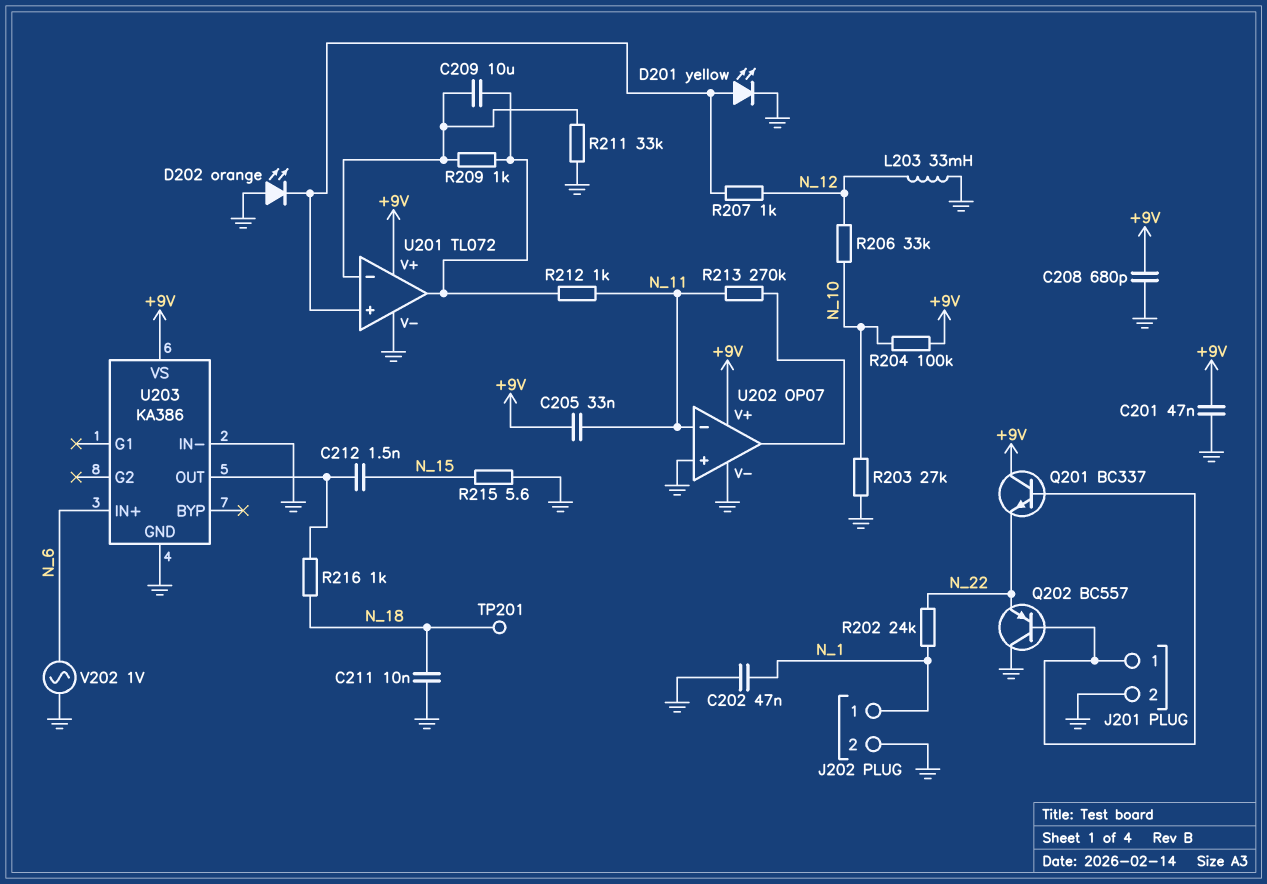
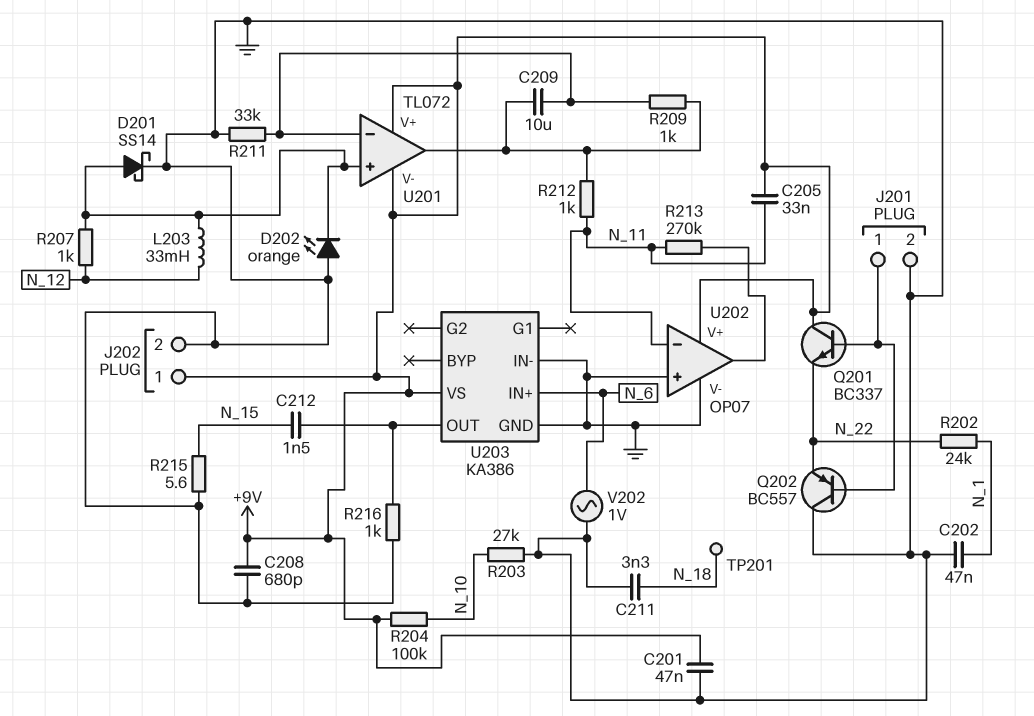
C211: 10nF (GND, N_18) -> 3.3nF (GND, N_18)
D201: LED yellow (A U201/in+, K GND) -> schottky SS14 (A U201/in+, K GND)
J202 pin 1: N_1 -> +9V
L203: 33mH (GND, N_12) -> 33mH (N_12, U201/in+)
R206: 33k (N_10, N_12) -> none
R216: 1k (N_18, U203/OUT) -> 1k (GND, U203/OUT)
U201 pin V-: GND -> +9V

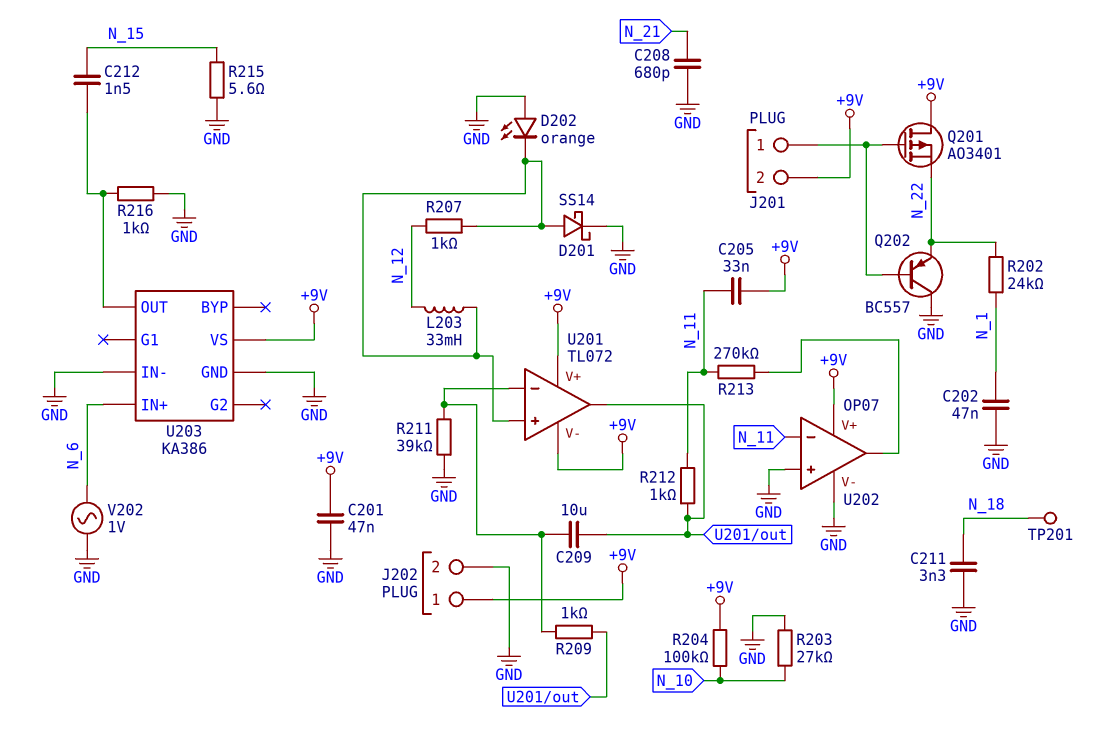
C208: 680pF (+9V, GND) -> 680pF (GND, N_21)
J201 pin 2: GND -> +9V
Q201: NPN BC337 (B J201/1, C +9V, E N_22) -> PMOS AO3401 (G J201/1, D +9V, S N_22)
R211: 33k (GND, U201/in-) -> 39k (GND, U201/in-)

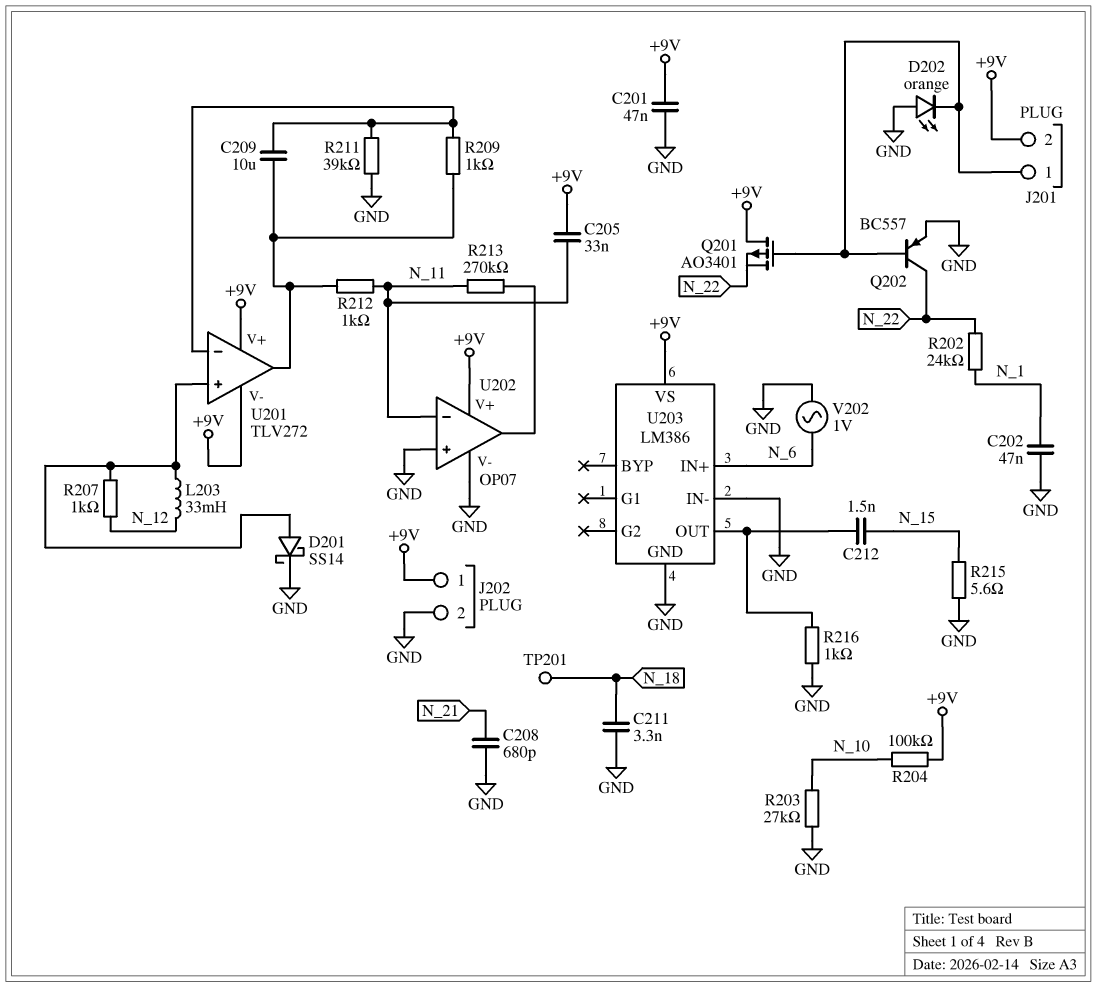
D202: LED orange (A GND, K U201/in+) -> LED orange (A GND, K J201/1)
Q202: PNP BC557 (B J201/1, C GND, E N_22) -> PNP BC557 (B J201/1, C N_22, E GND)
U201: TL072 -> TLV272
U203: KA386 -> LM386

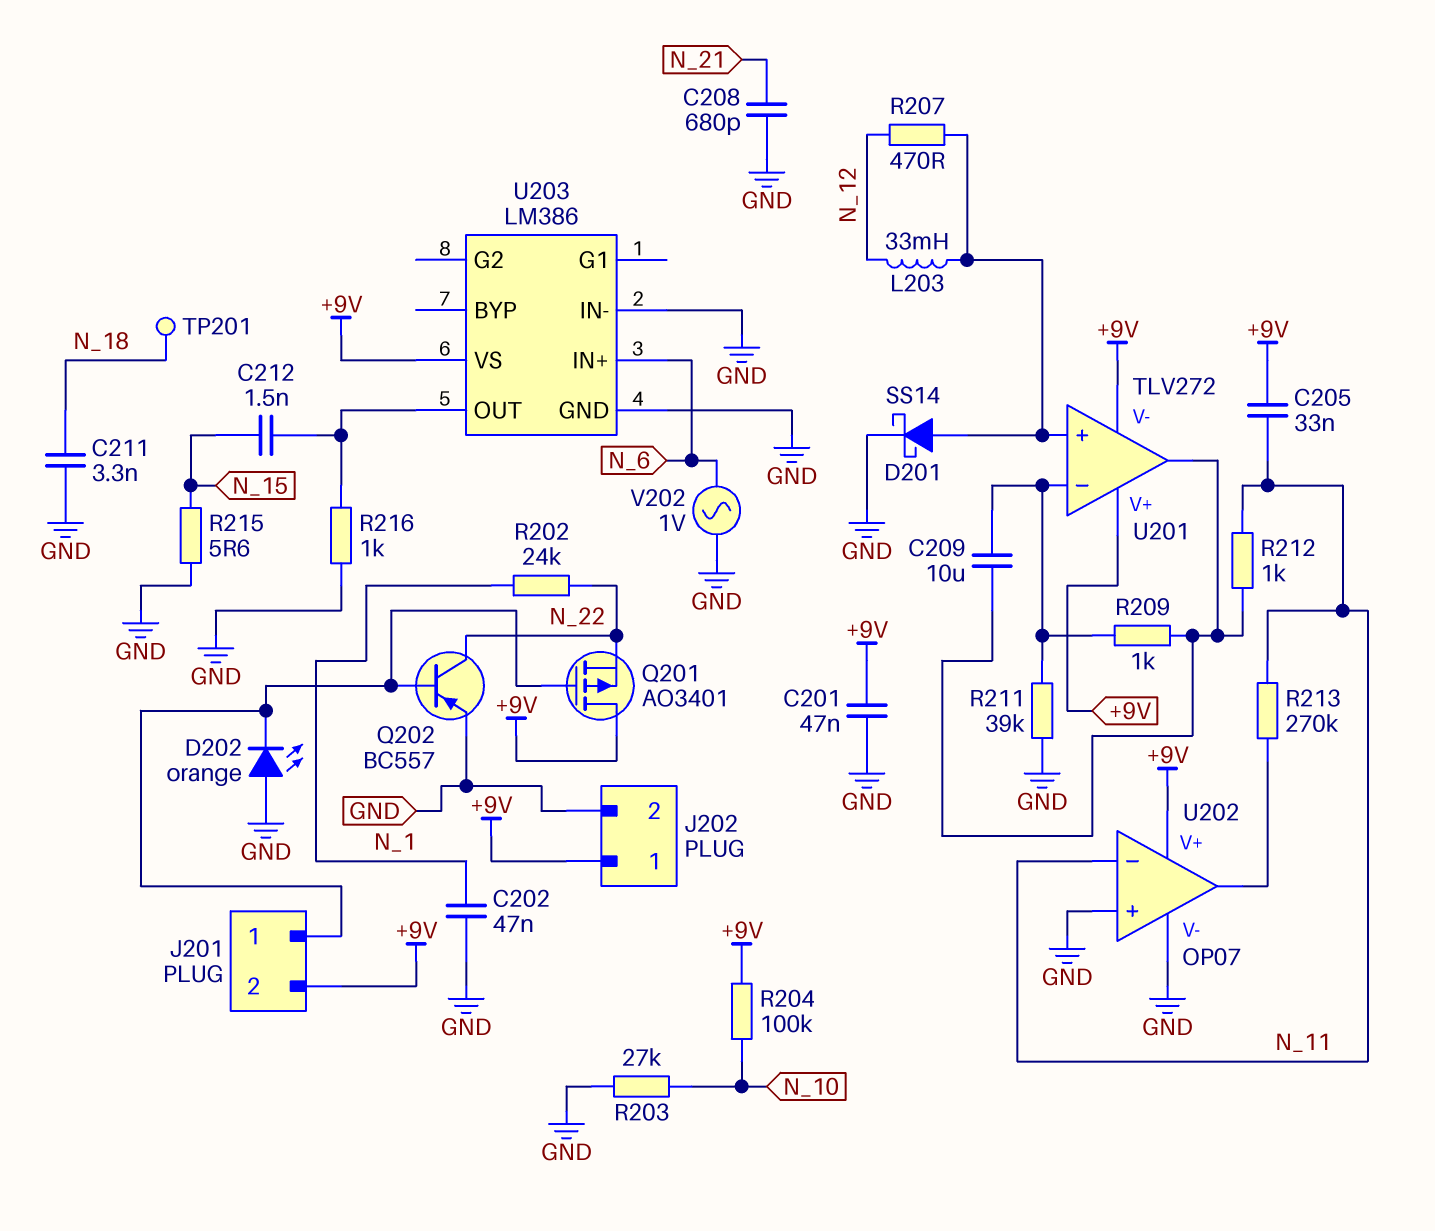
R207: 1k (N_12, U201/in+) -> 470 (N_12, U201/in+)

